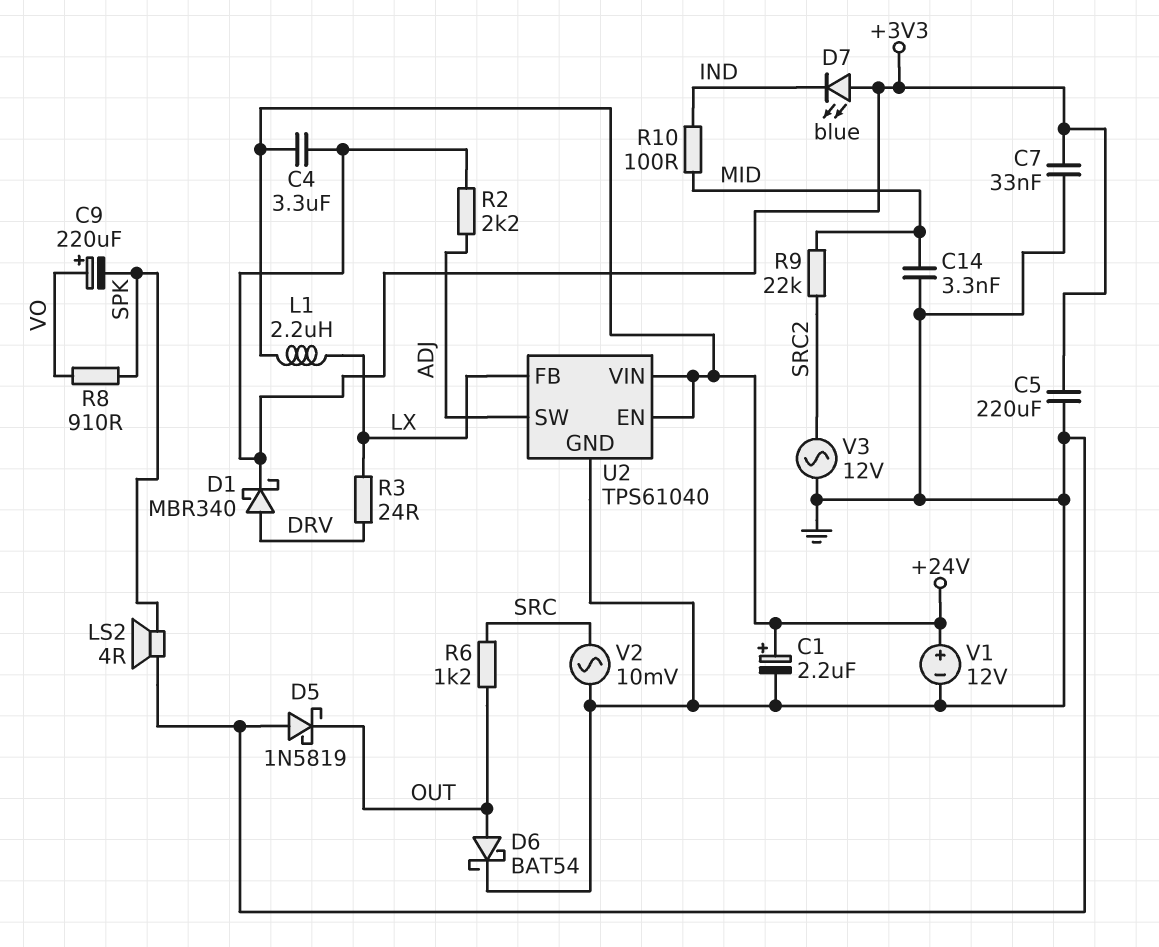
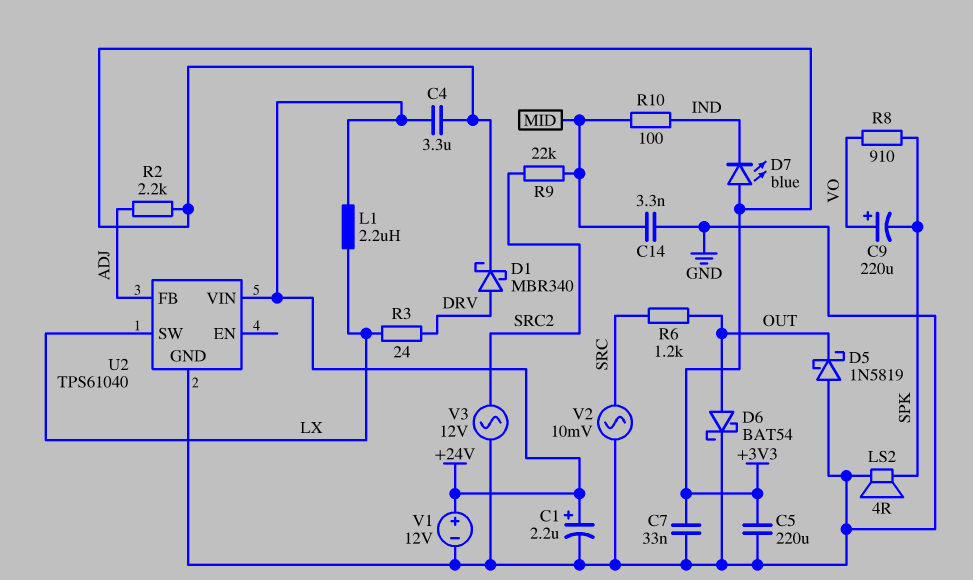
U2 pin EN: +24V -> none
U2 pin FB: LX -> ADJ
U2 pin SW: ADJ -> LX

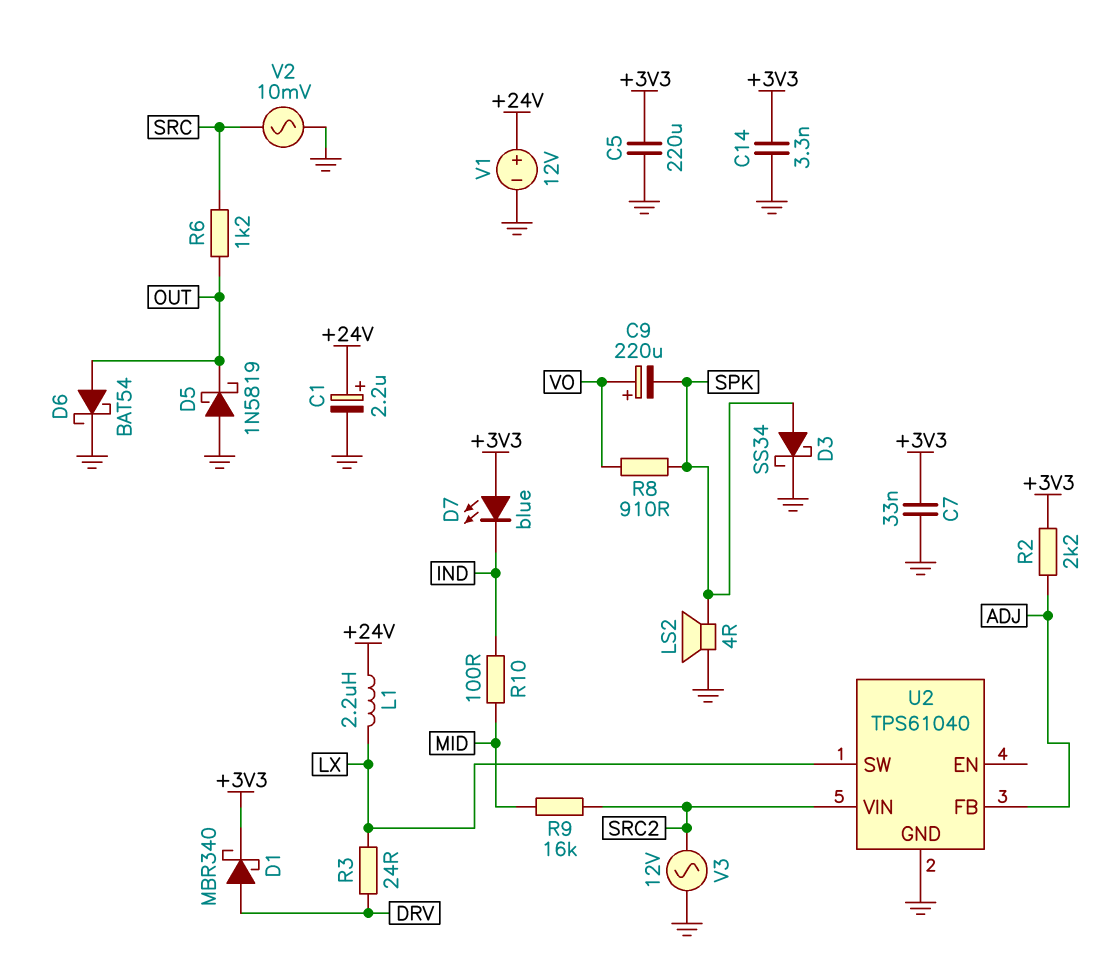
C4: 3.3uF (+3V3, +24V) -> none
C14: 3.3nF (GND, MID) -> 3.3nF (+3V3, GND)
D3: none -> schottky SS34 (A SPK, K GND)
R9: 22k (MID, SRC2) -> 16k (MID, SRC2)
U2 pin VIN: +24V -> SRC2

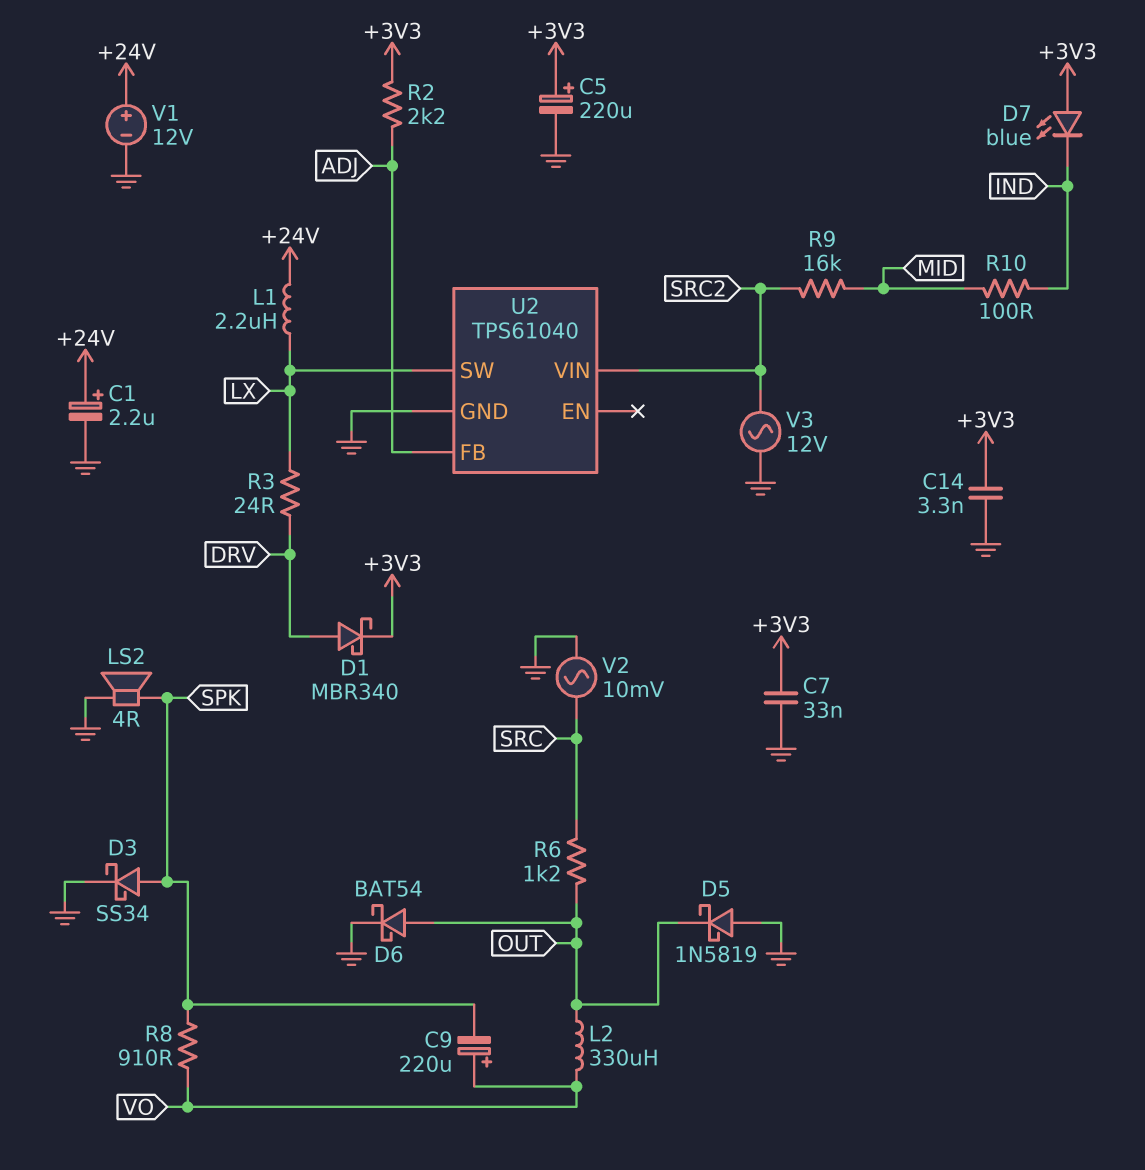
C5: 220uF (+3V3, GND) -> 220uF (plus +3V3, minus GND)
L2: none -> 330uH (OUT, VO)

